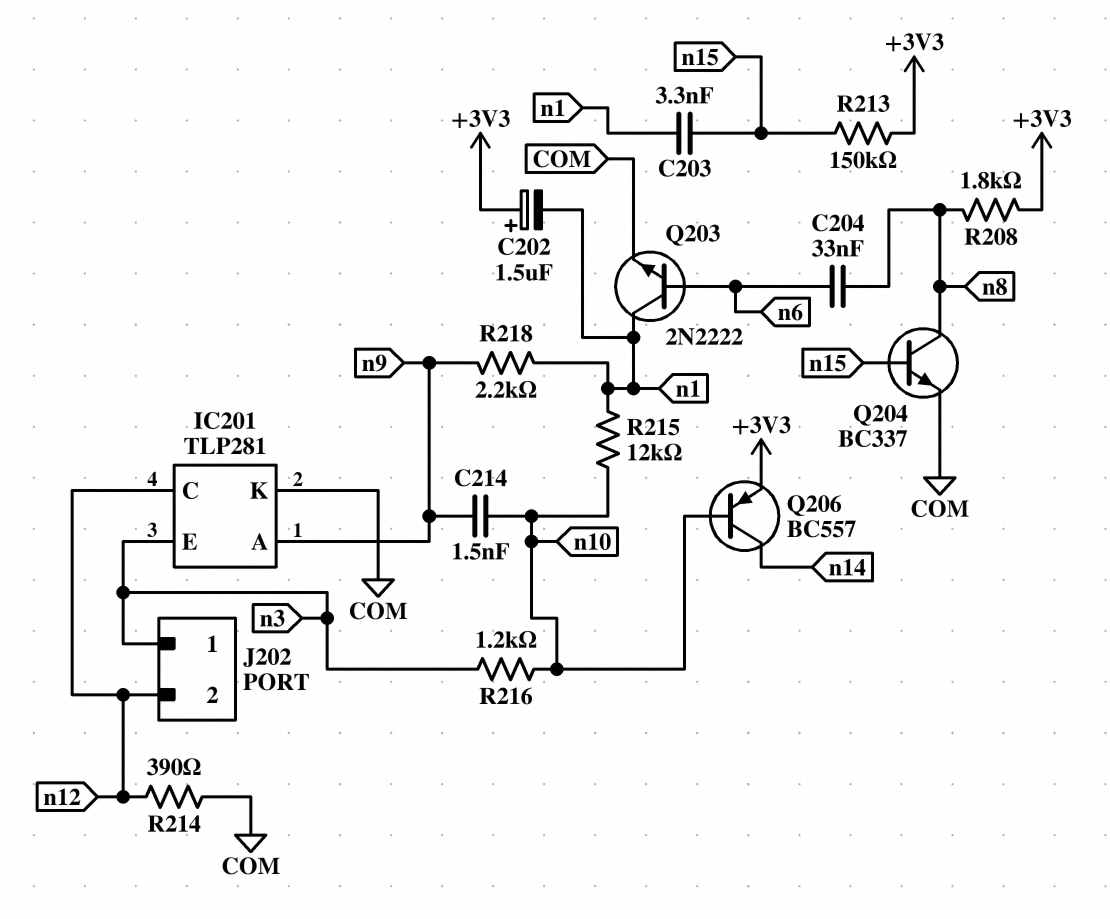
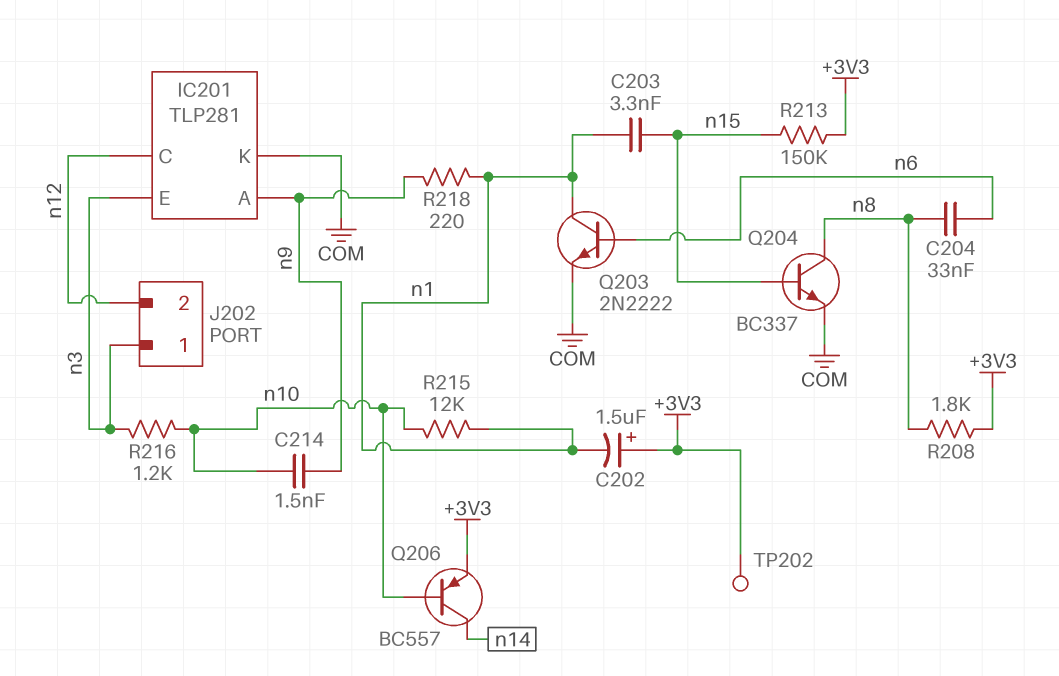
R214: 390 (COM, n12) -> none
R218: 2.2k (n1, n9) -> 220 (n1, n9)
TP202: none -> test point (+3V3)

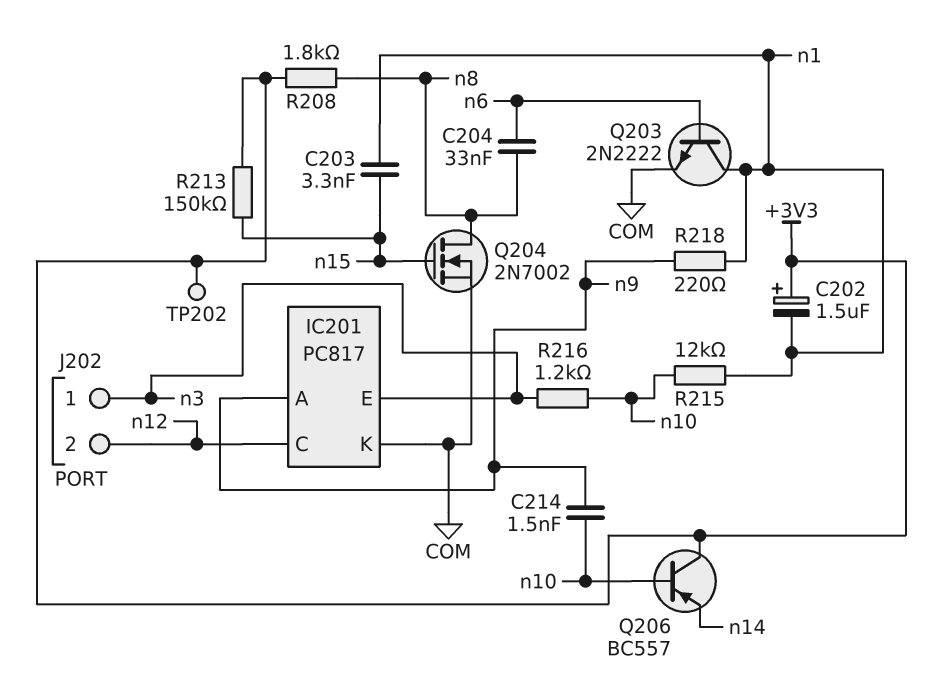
IC201: TLP281 -> PC817
Q204: NPN BC337 (B n15, C n8, E COM) -> NMOS 2N7002 (G n15, D n8, S COM)
Q206: PNP BC557 (B n10, C n14, E +3V3) -> PNP BC557 (B n10, C +3V3, E n14)

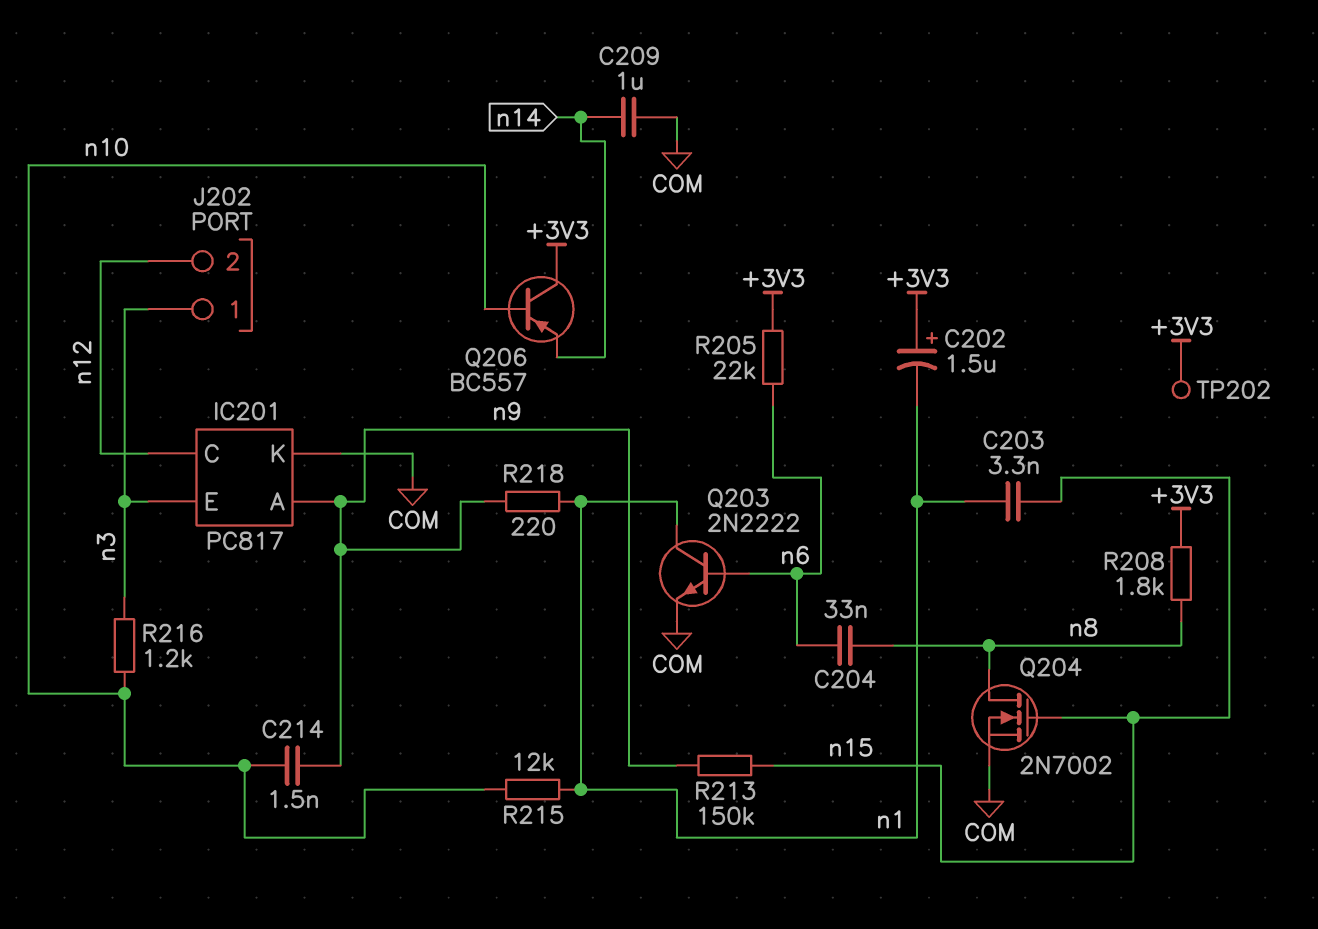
C209: none -> 1uF (COM, n14)
R205: none -> 22k (+3V3, n6)
R213: 150k (+3V3, n15) -> 150k (n9, n15)

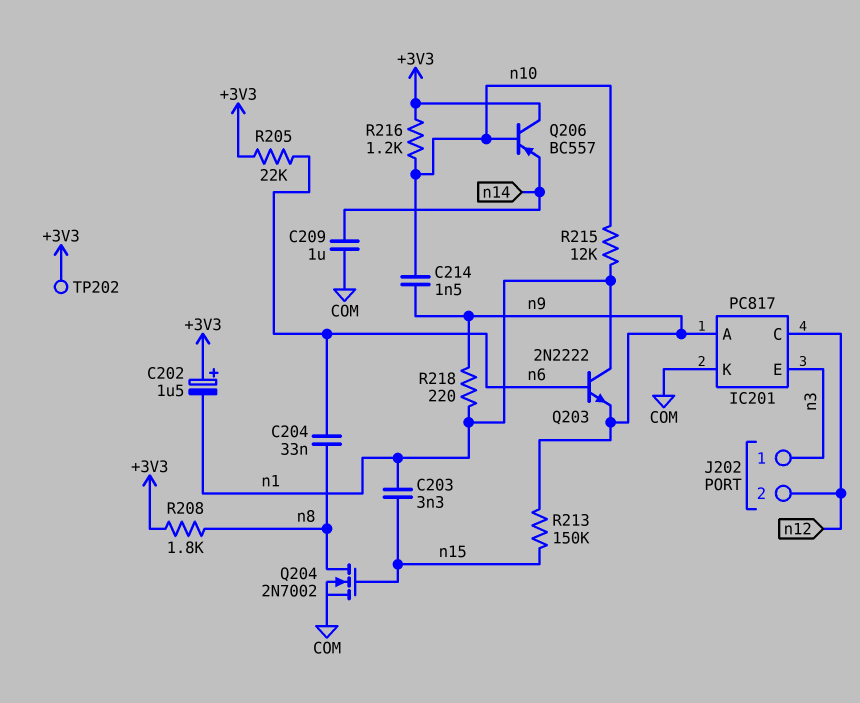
Q203: NPN 2N2222 (B n6, C n1, E COM) -> NPN 2N2222 (B n6, C n1, E n9)
R216: 1.2k (n3, n10) -> 1.2k (+3V3, n10)

